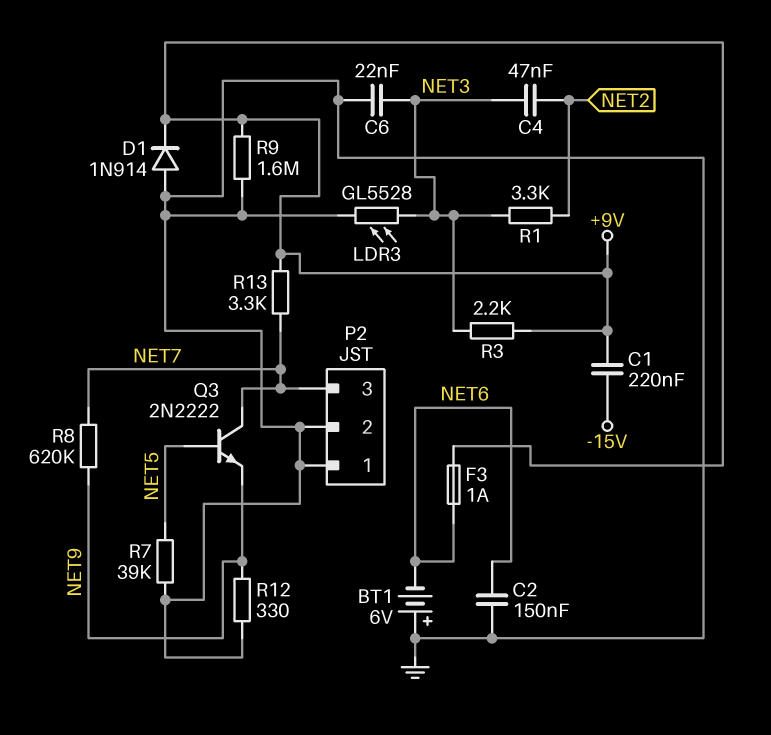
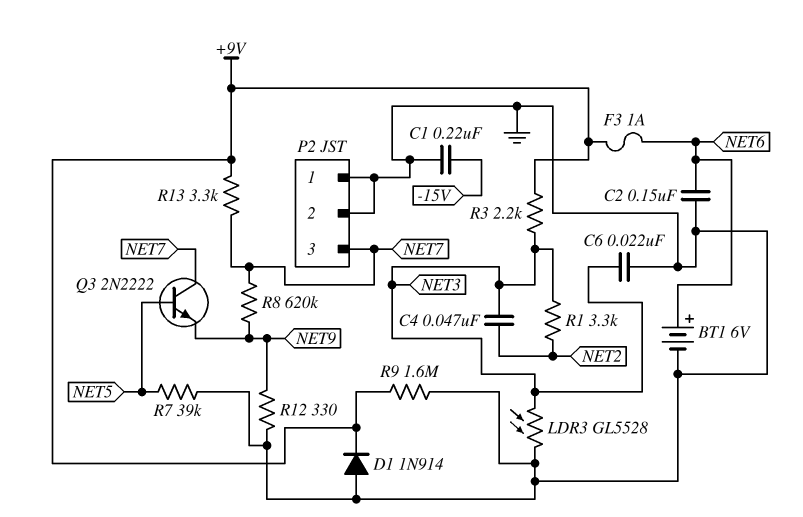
BT1: 6V (plus GND, minus NET6) -> 6V (plus NET6, minus GND)
C1: 220nF (+9V, -15V) -> 220nF (-15V, GND)

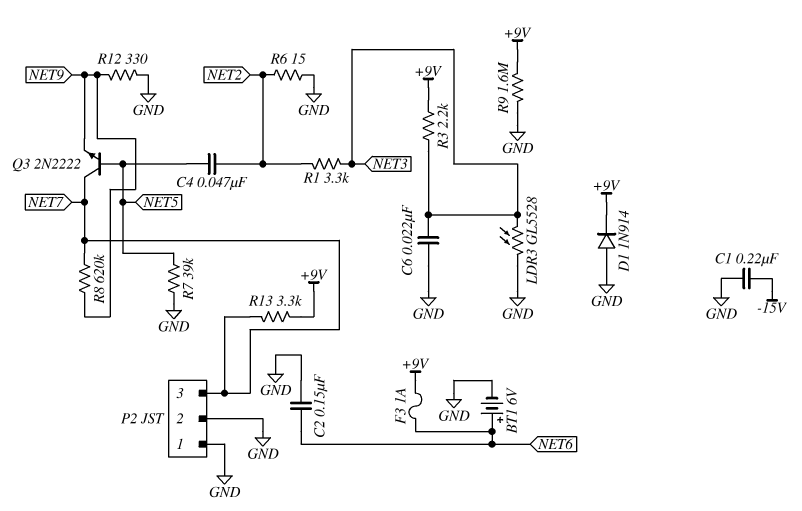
C4: 47nF (NET2, NET3) -> 47nF (NET2, NET5)
R6: none -> 15 (GND, NET2)

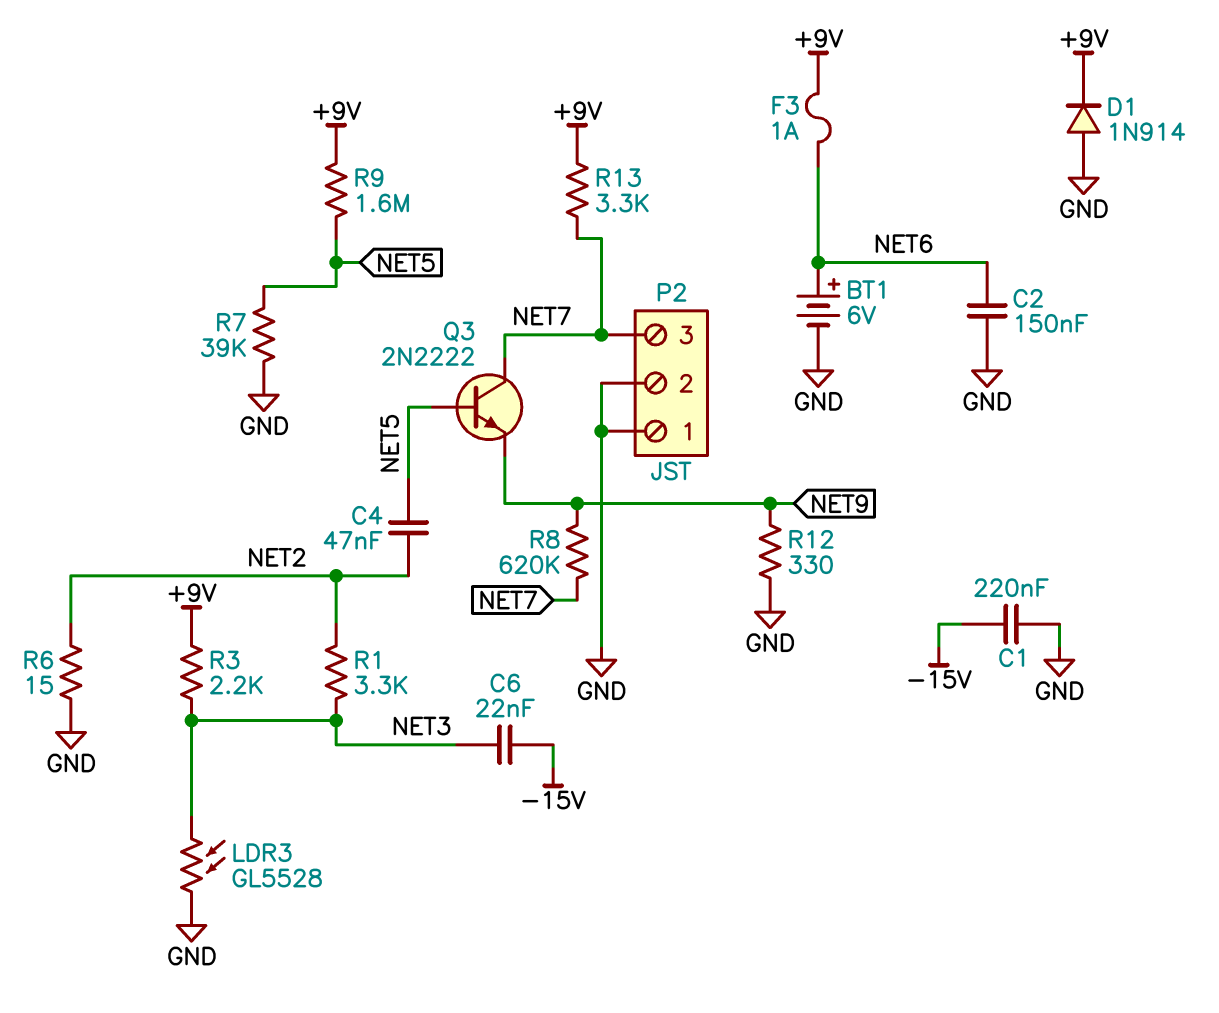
C6: 22nF (GND, NET3) -> 22nF (-15V, NET3)
R9: 1.6M (+9V, GND) -> 1.6M (+9V, NET5)

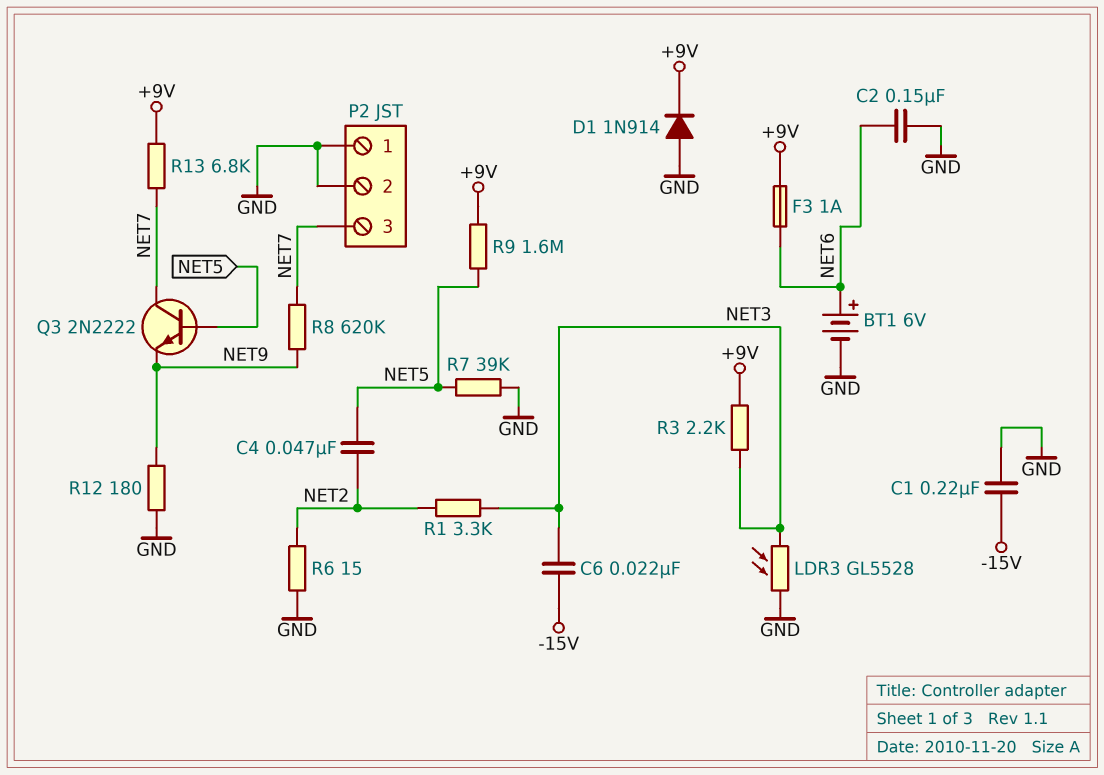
R12: 330 (GND, NET9) -> 180 (GND, NET9)
R13: 3.3k (+9V, NET7) -> 6.8k (+9V, NET7)

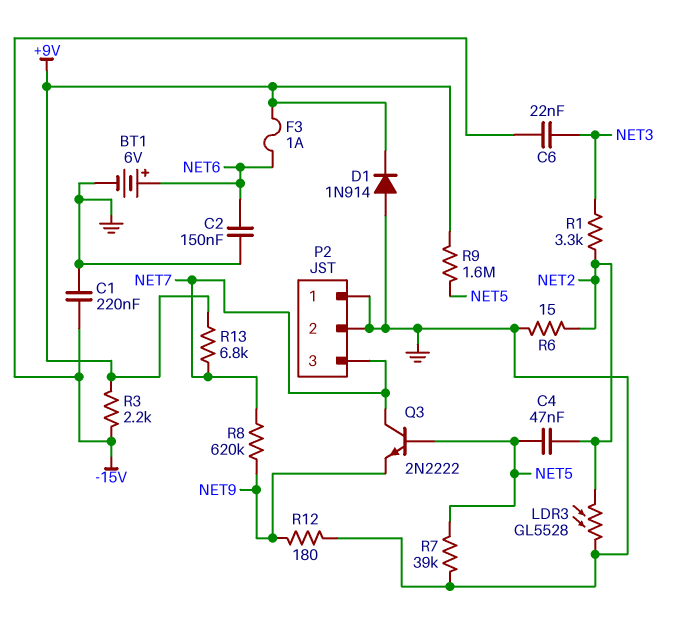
LDR3: GL5528 (GND, NET3) -> GL5528 (GND, NET2)
R3: 2.2k (+9V, NET3) -> 2.2k (+9V, -15V)

